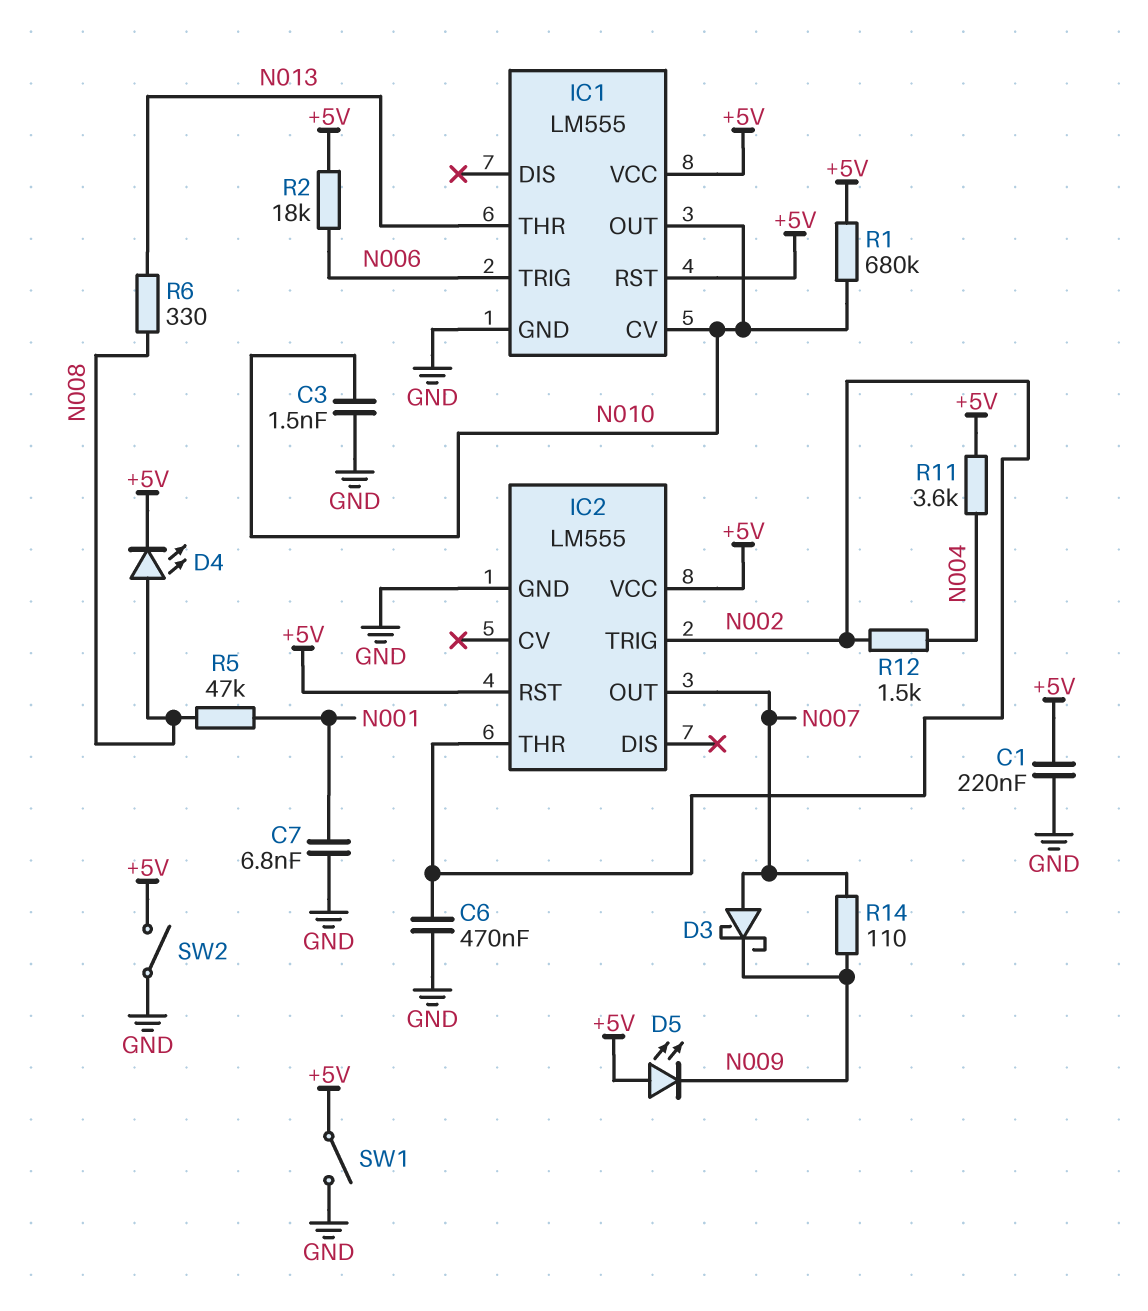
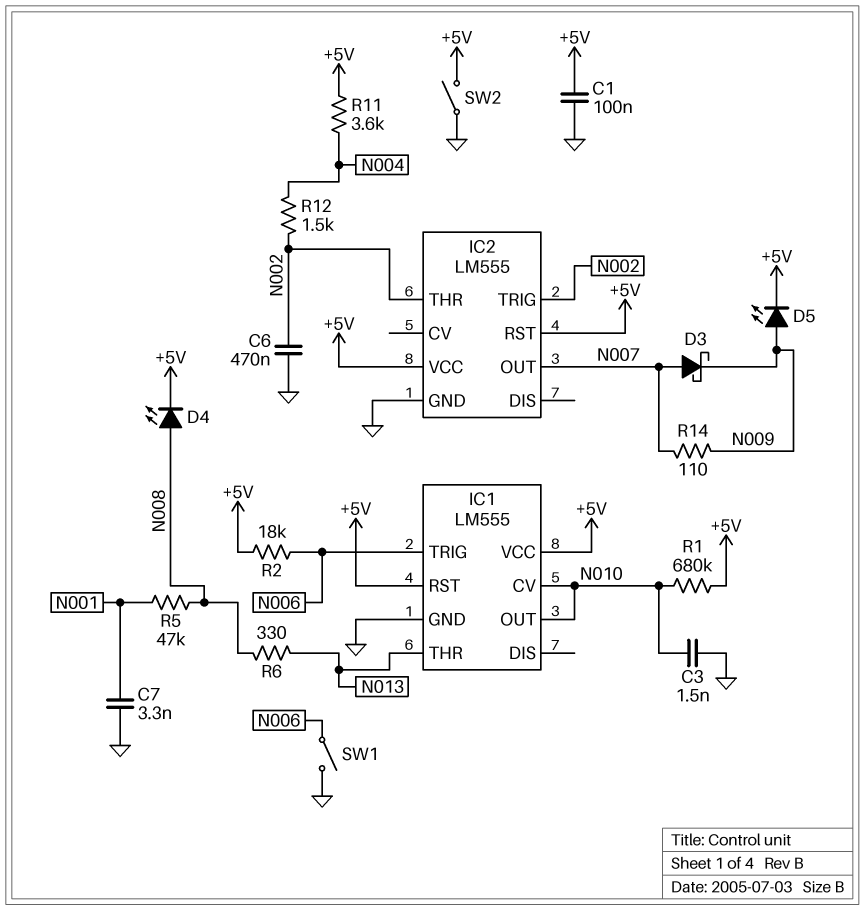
C1: 220nF (+5V, GND) -> 100nF (+5V, GND)
C7: 6.8nF (GND, N001) -> 3.3nF (GND, N001)
D5: LED (A +5V, K N009) -> LED (A N009, K +5V)
SW1: switch (+5V, GND) -> switch (GND, N006)

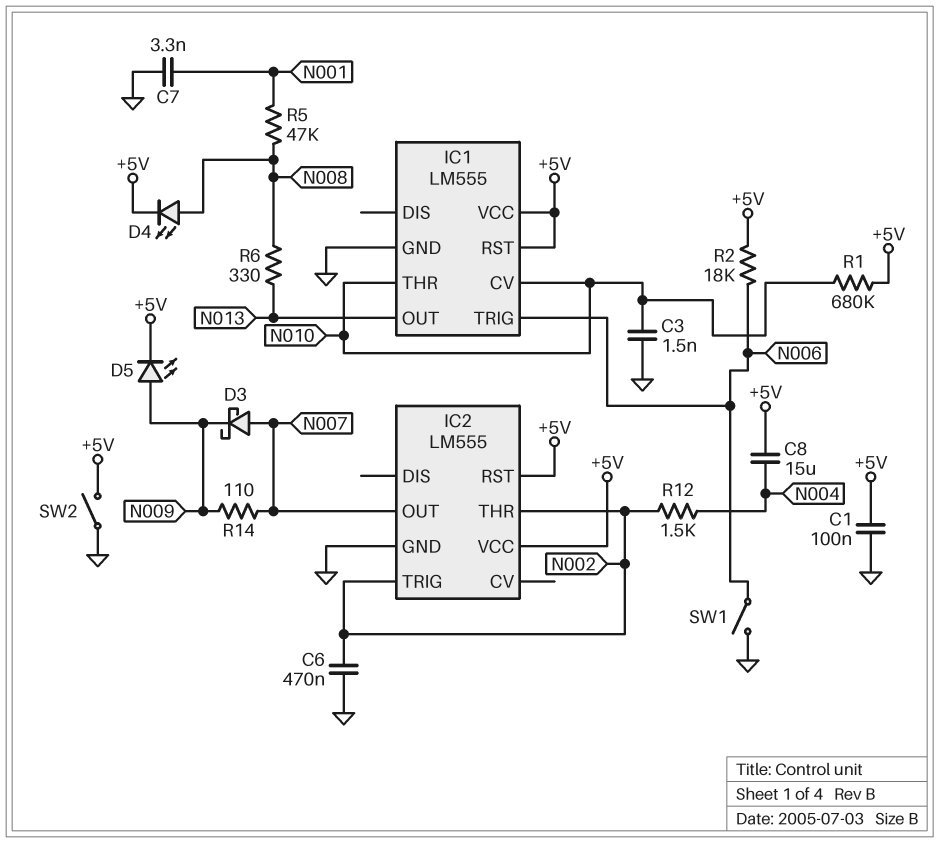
C8: none -> 15uF (+5V, N004)
IC1 pin OUT: N010 -> N013
IC1 pin THR: N013 -> N010
R11: 3.6k (+5V, N004) -> none

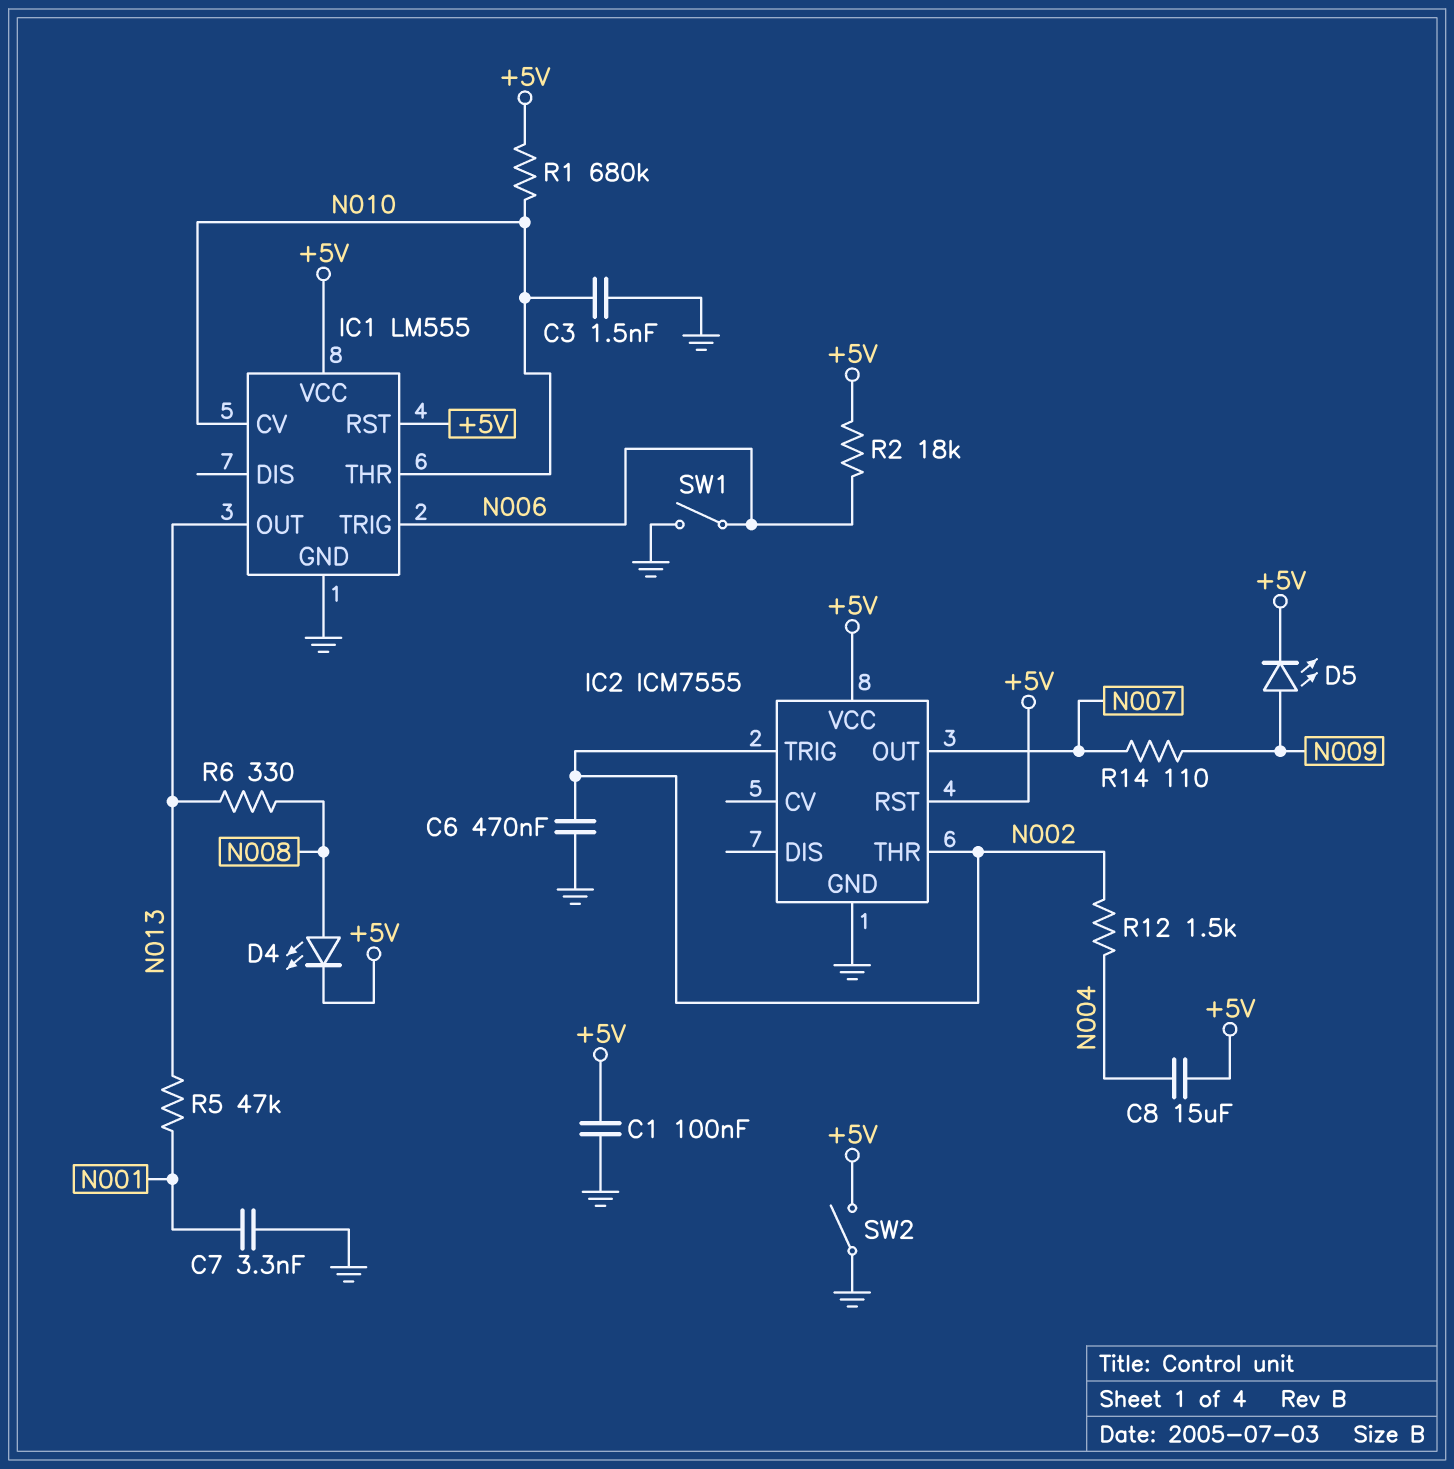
D3: schottky (A N007, K N009) -> none
IC2: LM555 -> ICM7555
R5: 47k (N001, N008) -> 47k (N001, N013)

